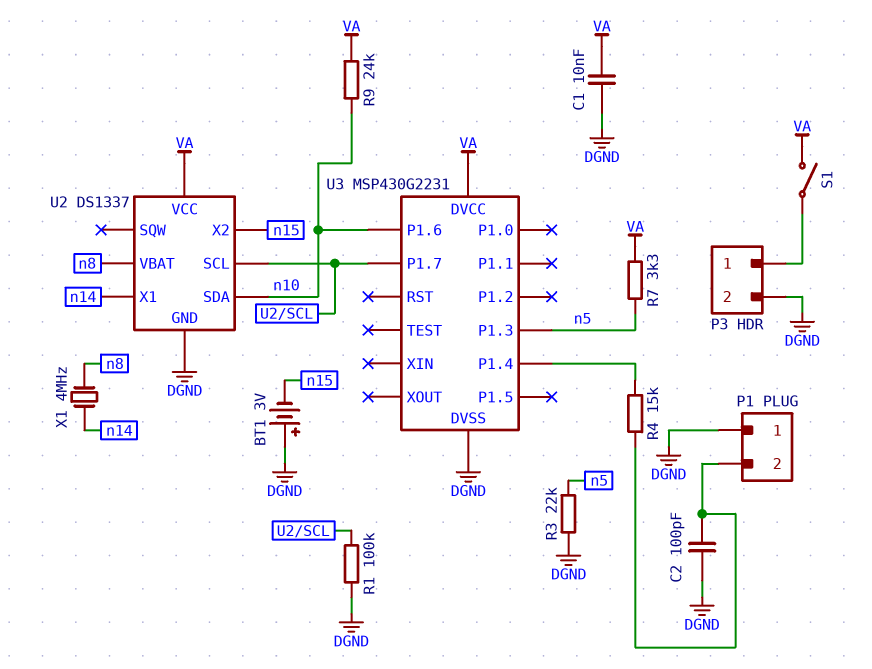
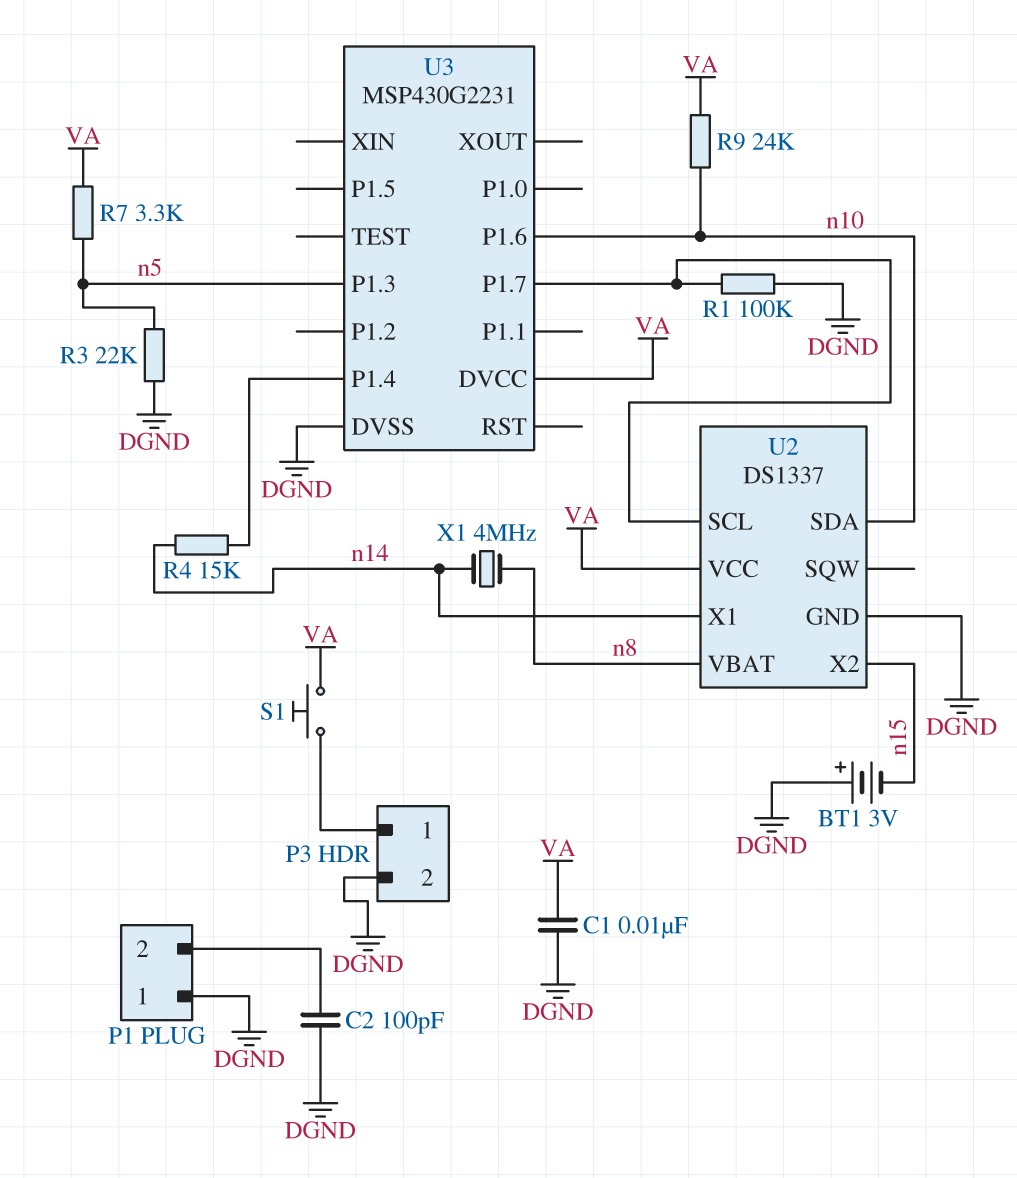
R4: 15k (P1/2, U3/P1.4) -> 15k (U3/P1.4, n14)
S1: switch (P3/1, VA) -> button (P3/1, VA)

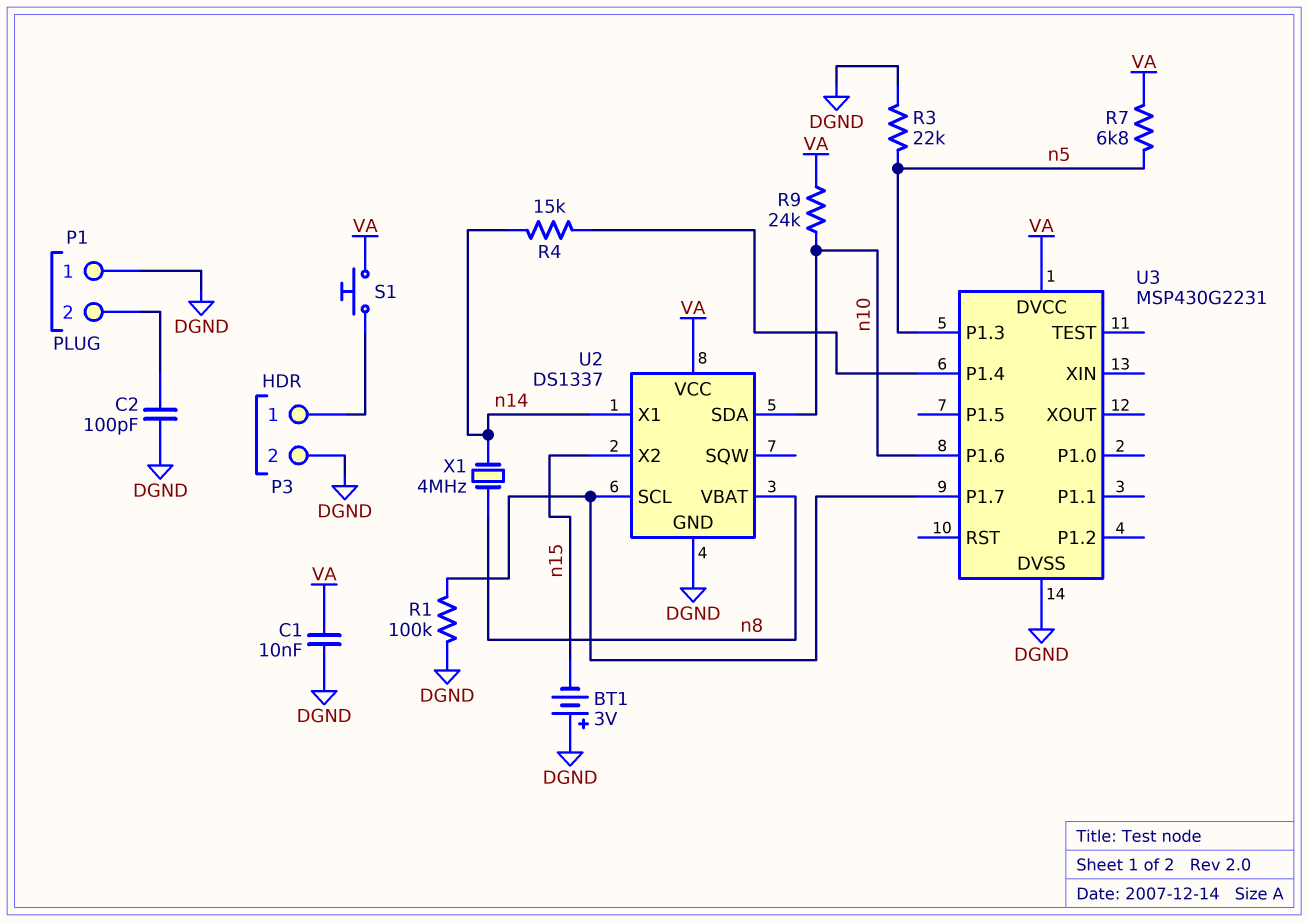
R7: 3.3k (VA, n5) -> 6.8k (VA, n5)

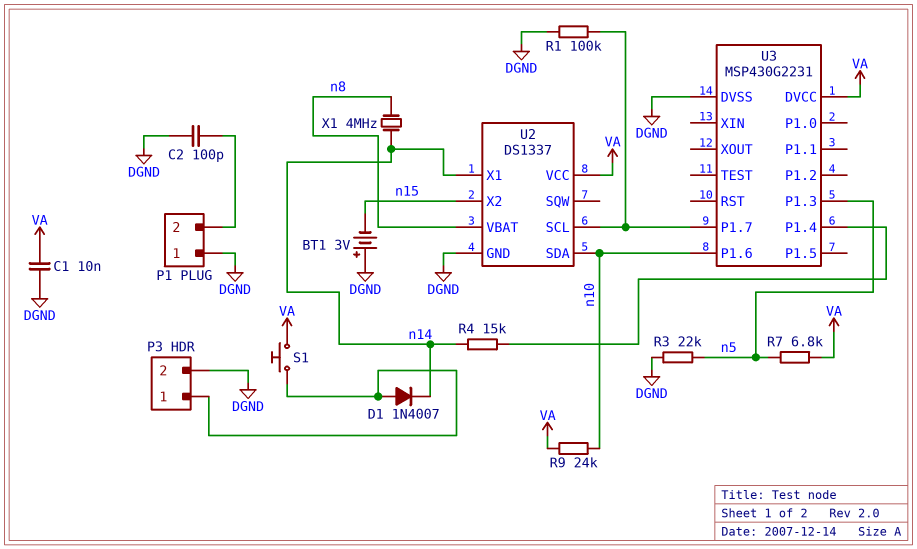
D1: none -> diode 1N4007 (A P3/1, K n14)

